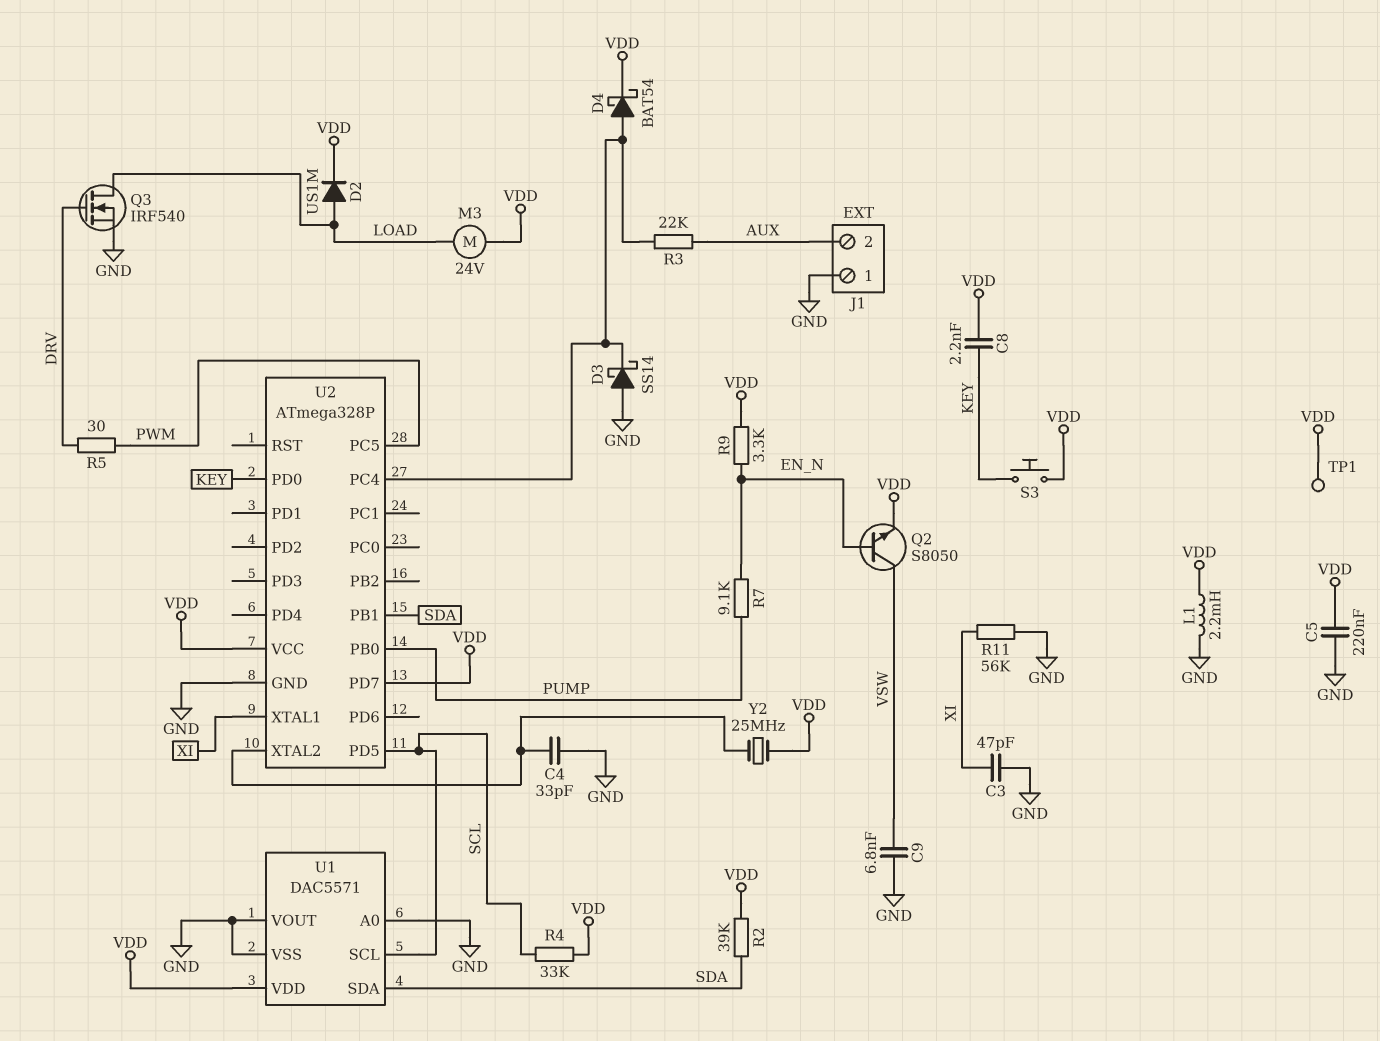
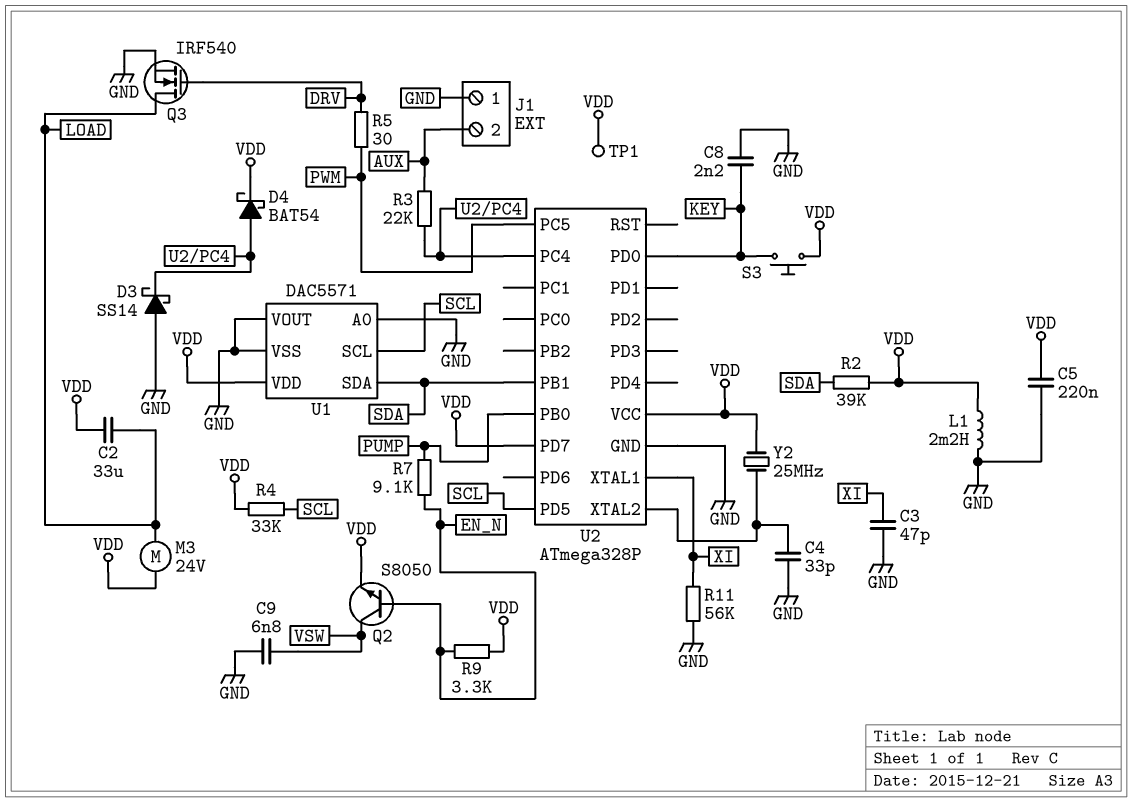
C2: none -> 33uF (LOAD, VDD)
C8: 2.2nF (KEY, VDD) -> 2.2nF (GND, KEY)
D2: diode US1M (A LOAD, K VDD) -> none

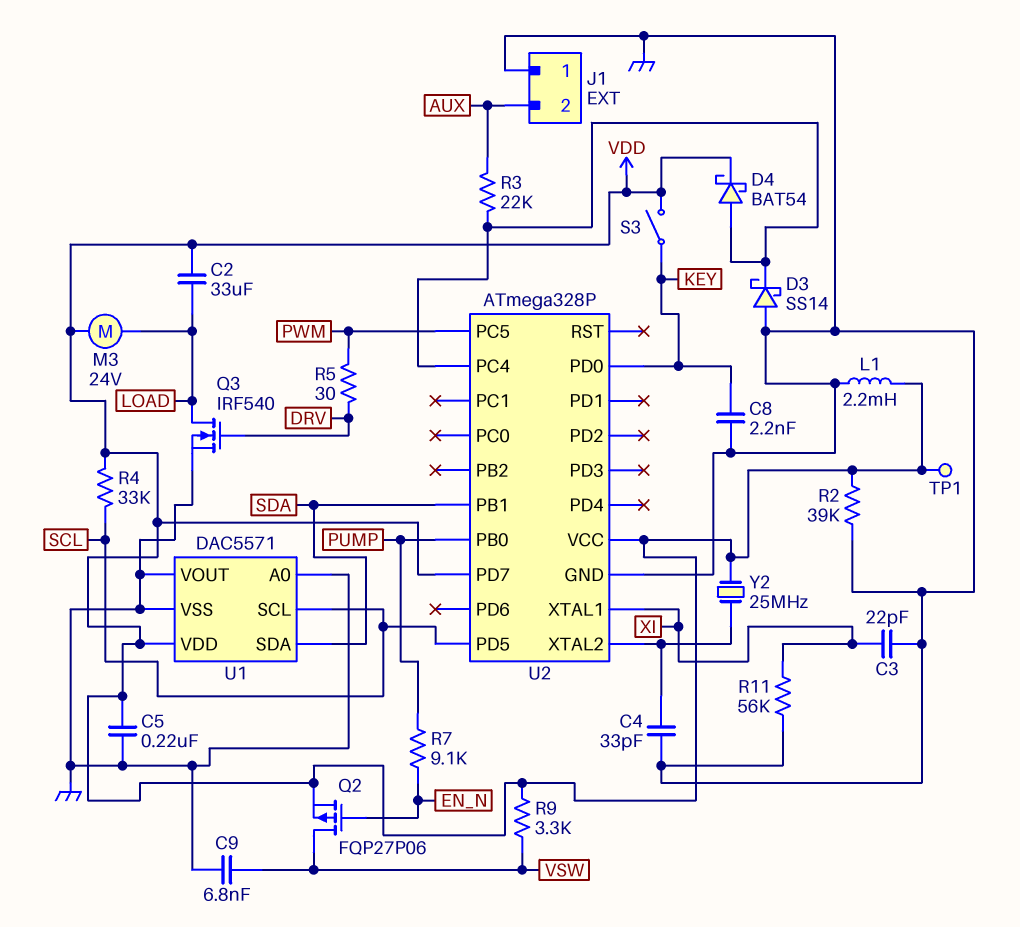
C3: 47pF (GND, XI) -> 22pF (GND, XI)
Q2: NPN S8050 (B EN_N, C VSW, E VDD) -> PMOS FQP27P06 (G EN_N, D VSW, S VDD)
R2: 39k (SDA, VDD) -> 39k (GND, VDD)
R9: 3.3k (EN_N, VDD) -> 3.3k (VDD, VSW)
S3: button (KEY, VDD) -> switch (KEY, VDD)

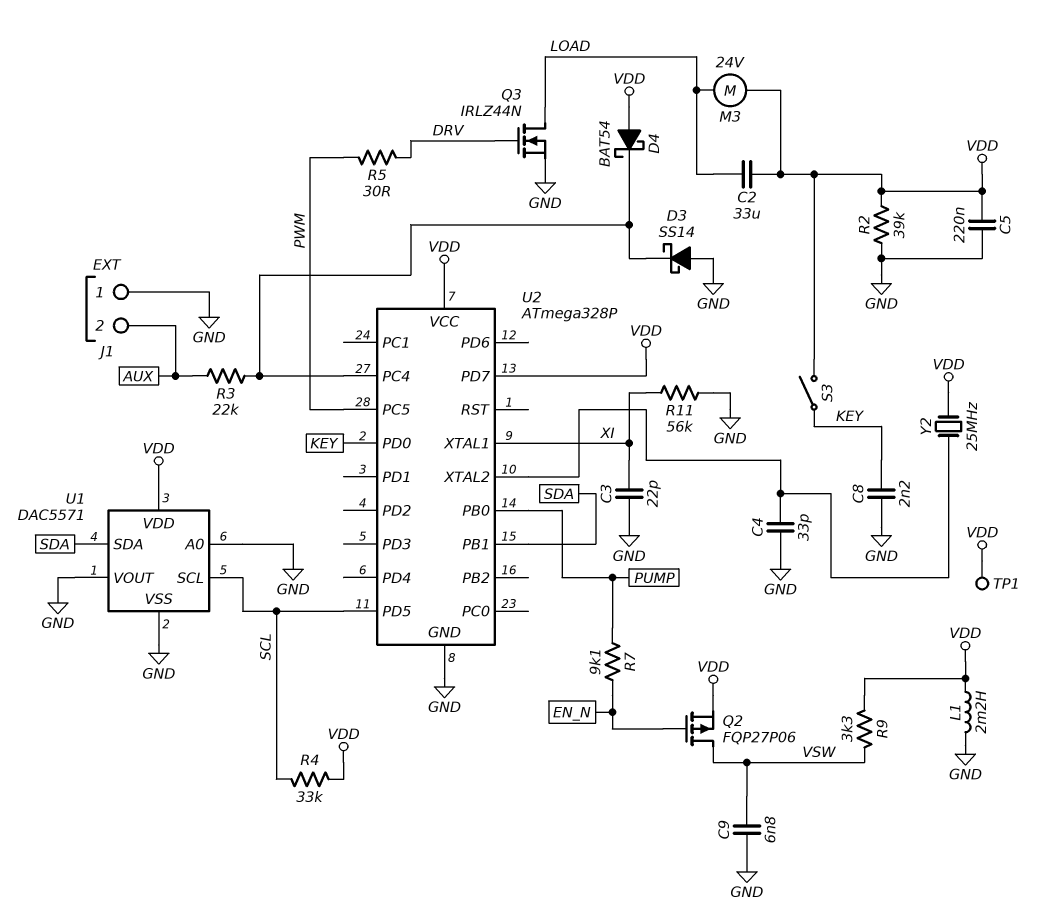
D4: schottky BAT54 (A U2/PC4, K VDD) -> schottky BAT54 (A VDD, K U2/PC4)
Q3: NMOS IRF540 (G DRV, D LOAD, S GND) -> NMOS IRLZ44N (G DRV, D LOAD, S GND)

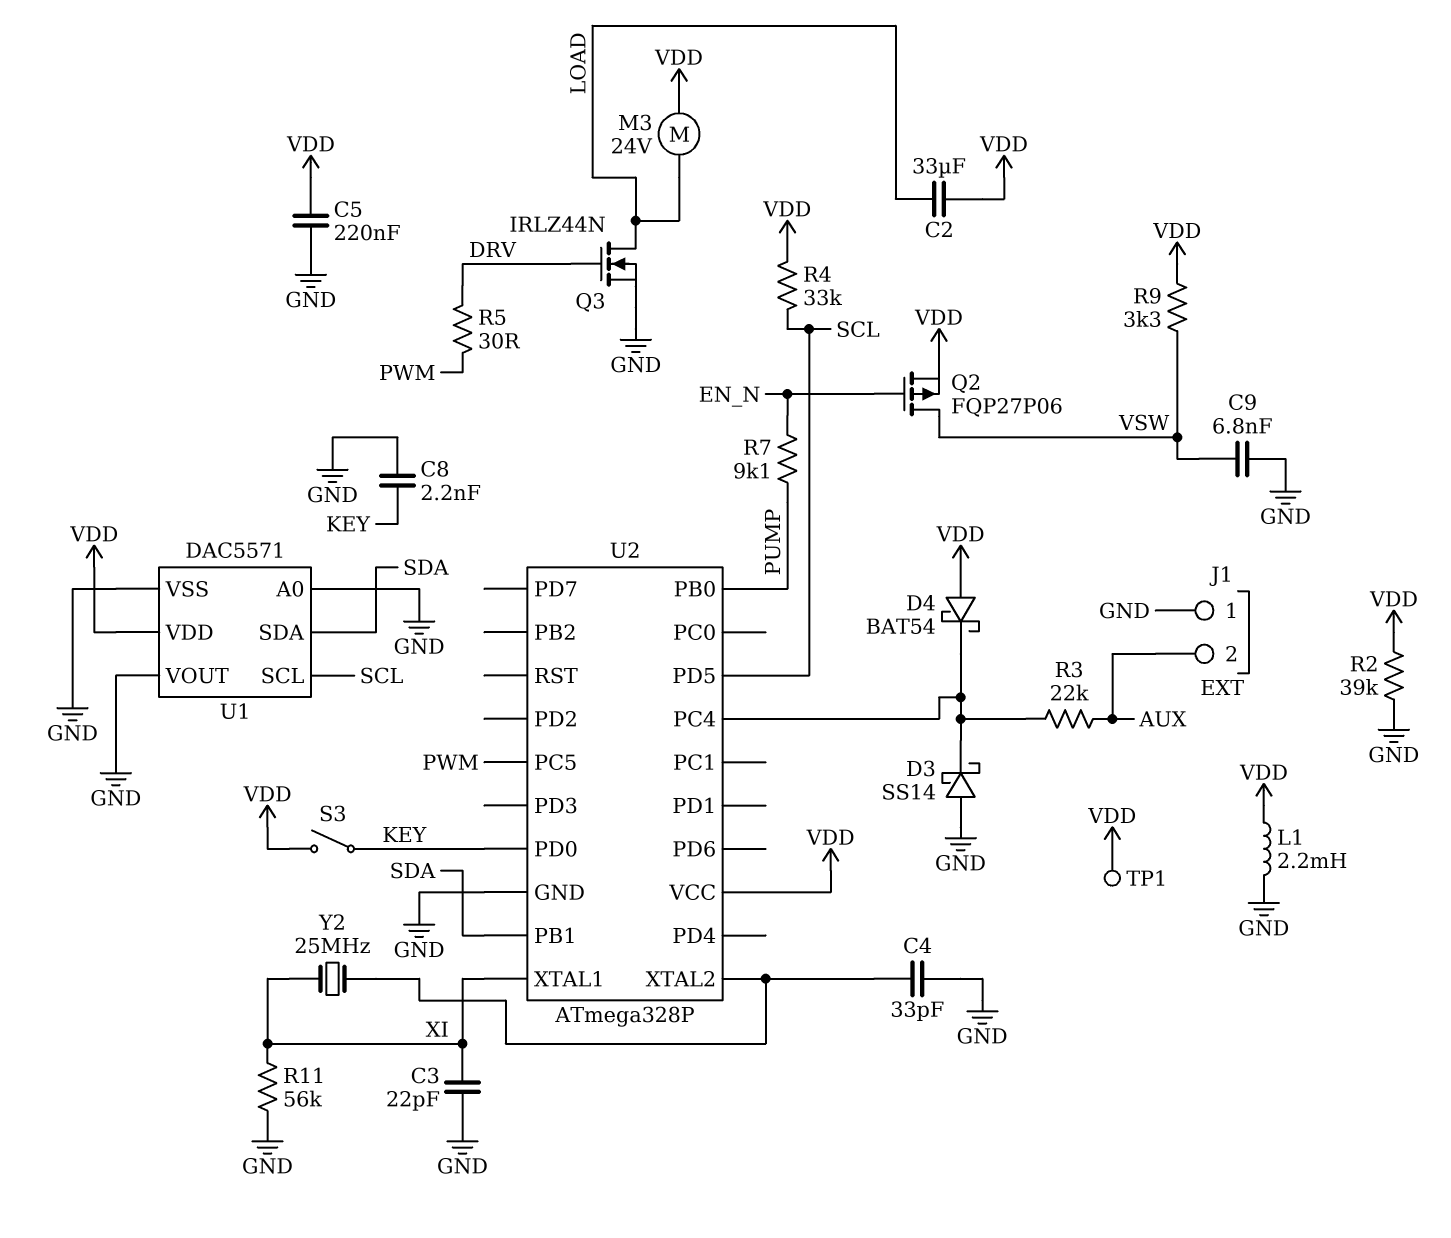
U2 pin PD7: VDD -> none
Y2: 25MHz (U2/XTAL2, VDD) -> 25MHz (U2/XTAL2, XI)

